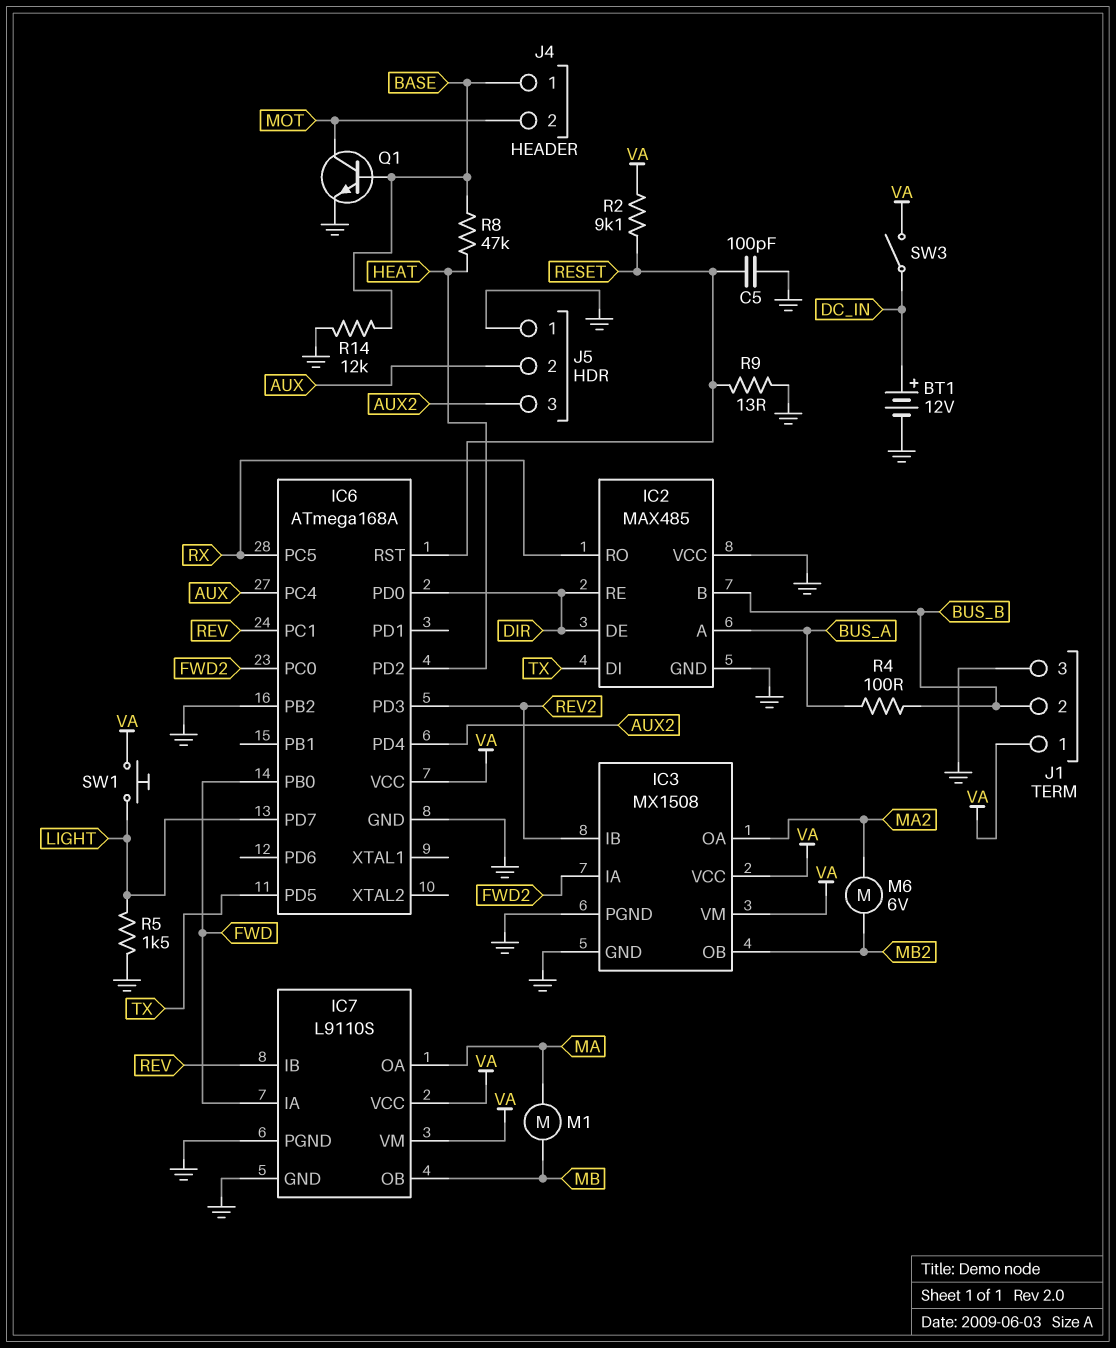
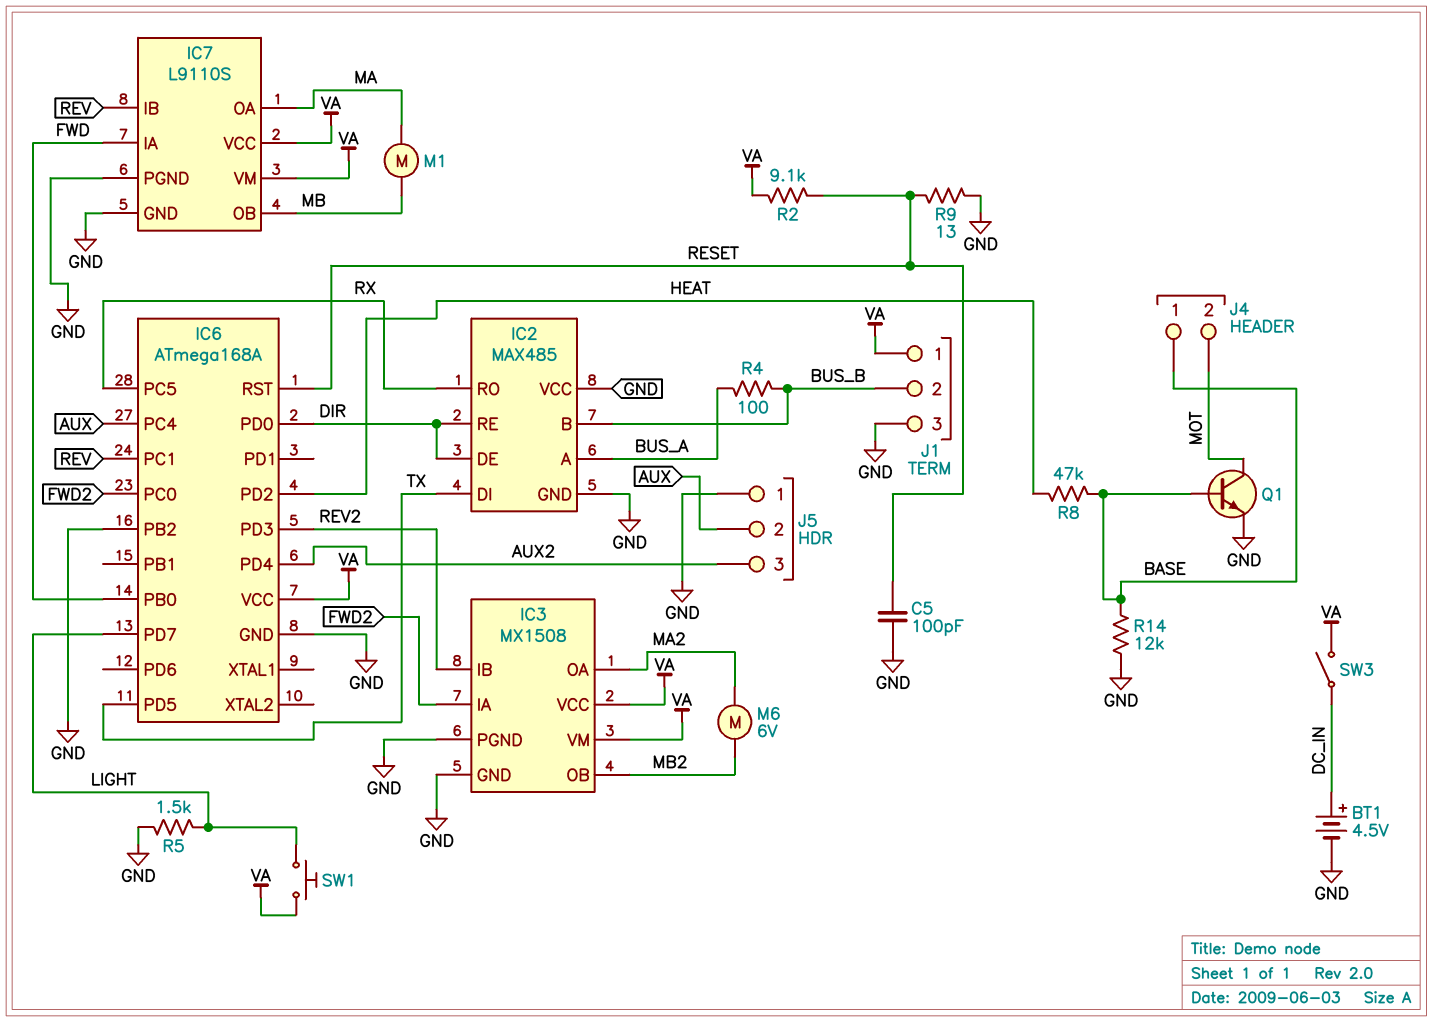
BT1: 12V (plus DC_IN, minus GND) -> 4.5V (plus DC_IN, minus GND)

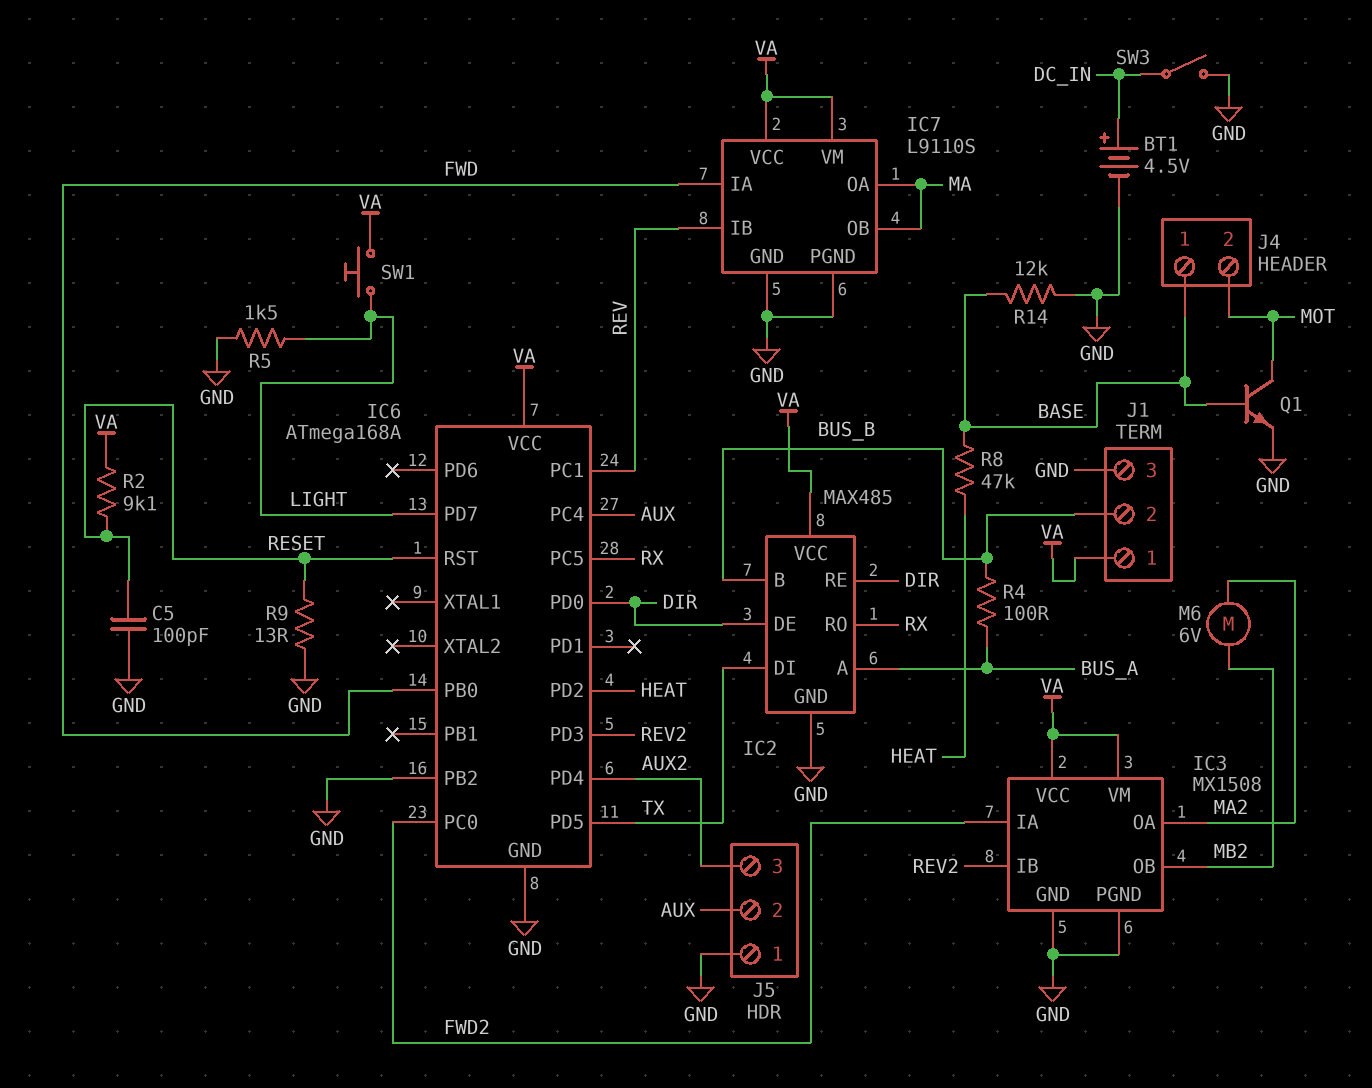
IC2 pin VCC: GND -> VA
IC7 pin OB: MB -> MA
M1: motor (MA, MB) -> none
SW3: switch (DC_IN, VA) -> switch (DC_IN, GND)

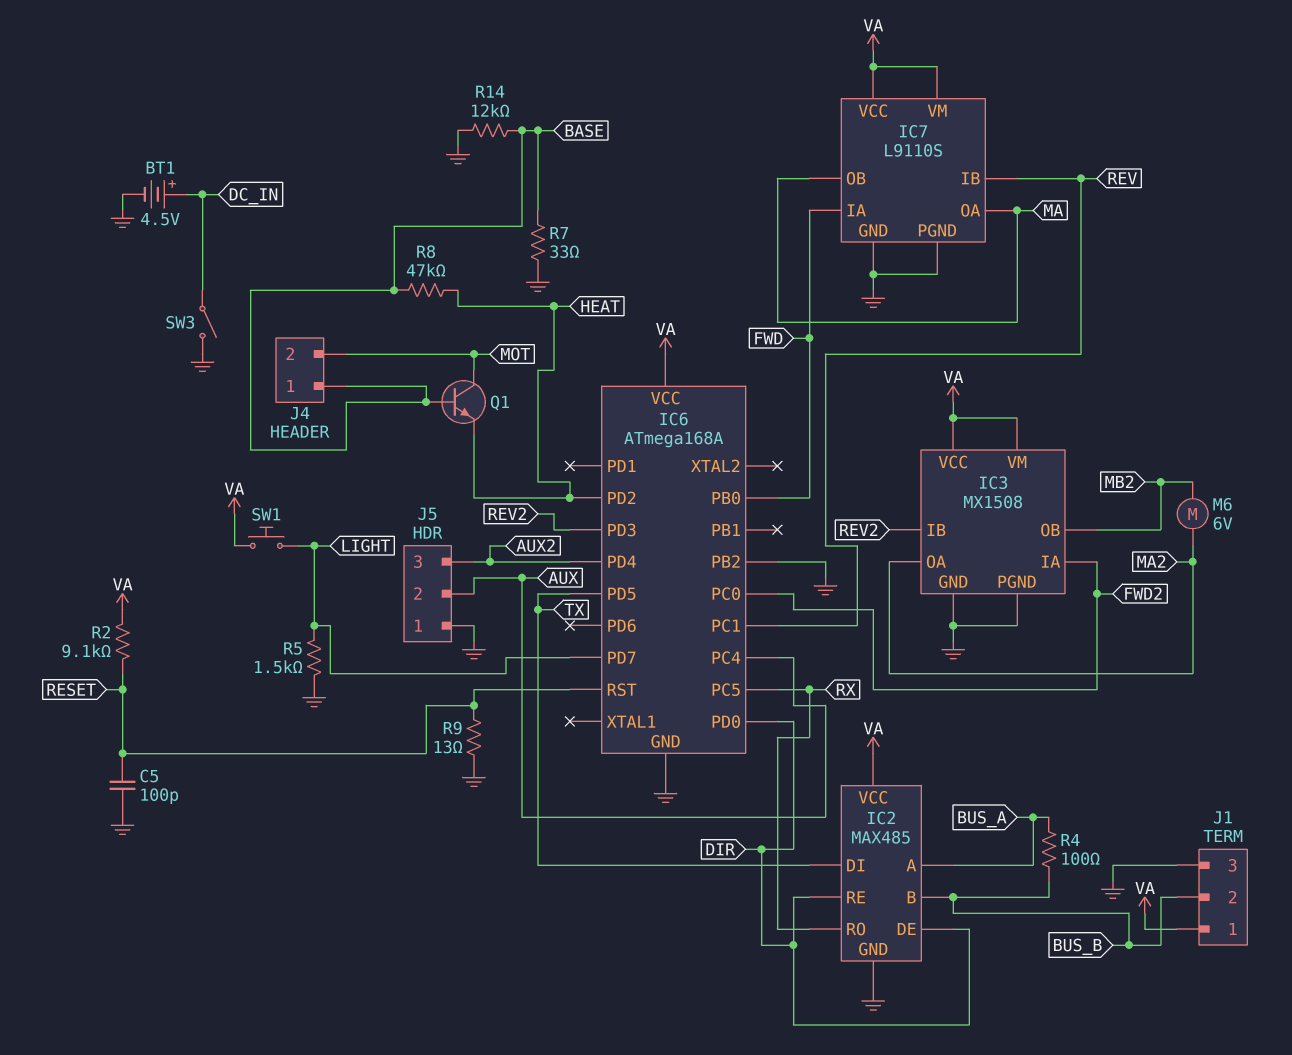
Q1: NPN (B BASE, C MOT, E GND) -> NPN (B BASE, C MOT, E HEAT)
R7: none -> 33 (BASE, GND)

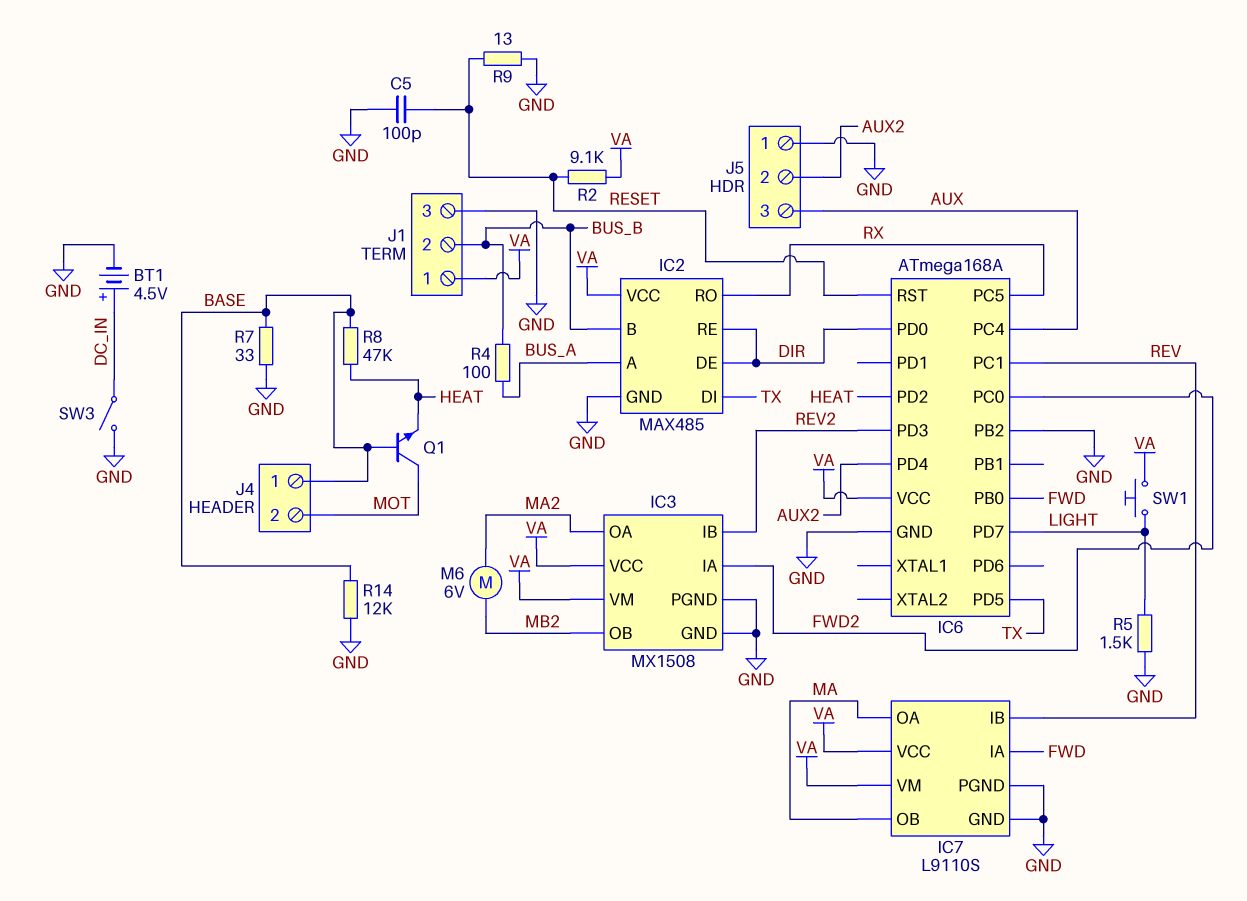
J5 pin 2: AUX -> AUX2
J5 pin 3: AUX2 -> AUX

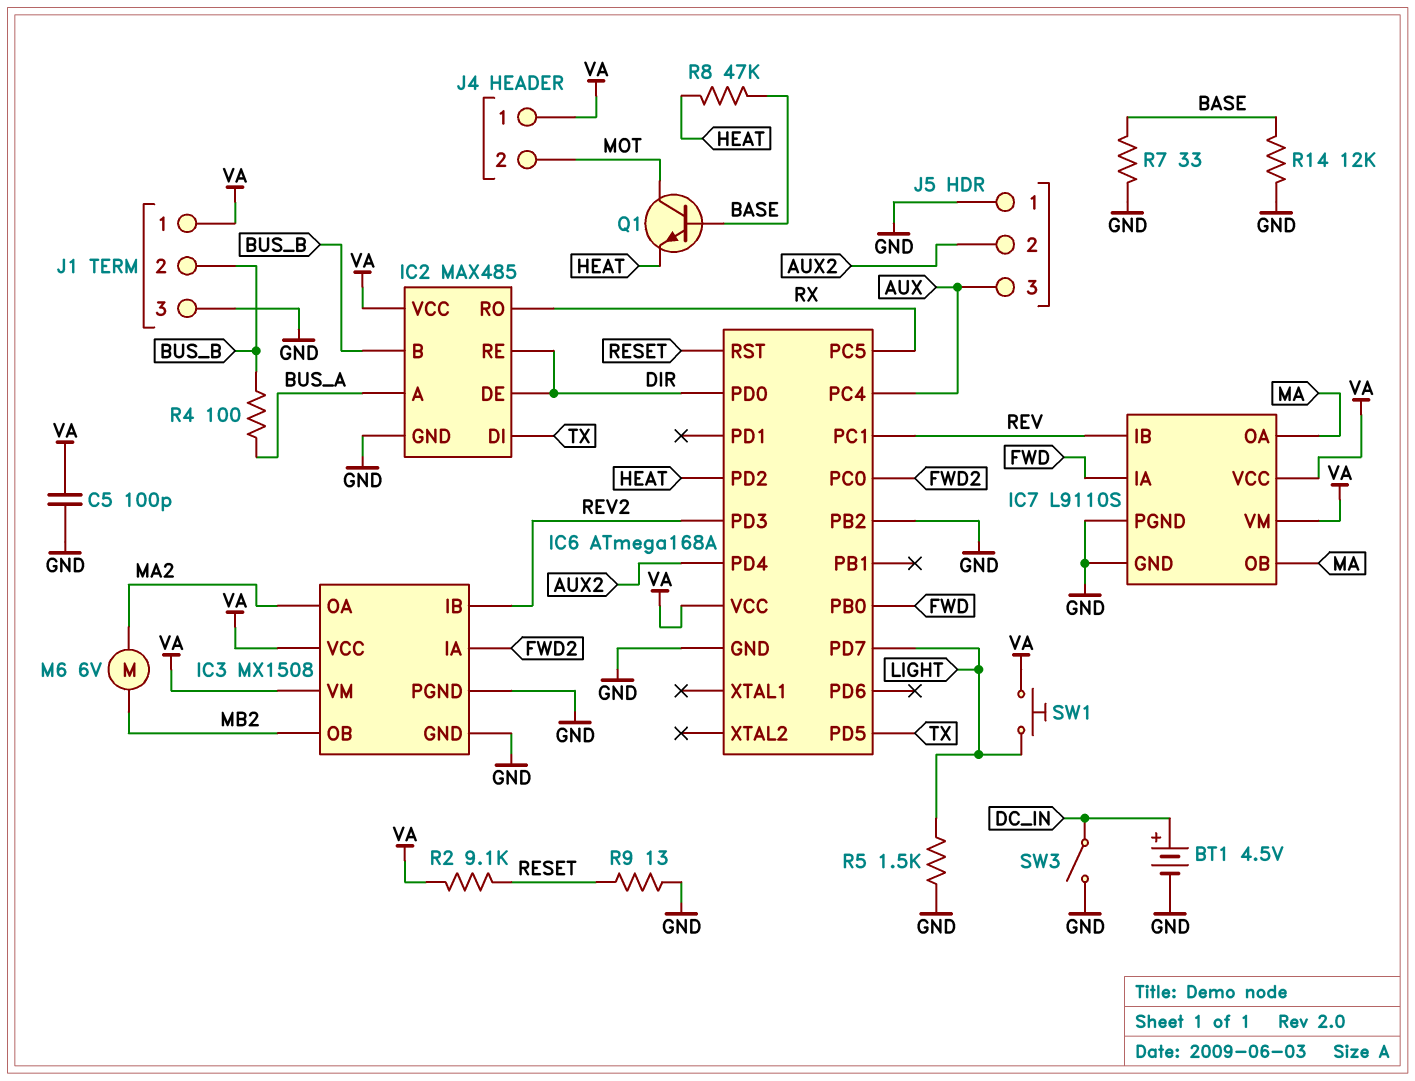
C5: 100pF (GND, RESET) -> 100pF (GND, VA)
J4 pin 1: BASE -> VA

